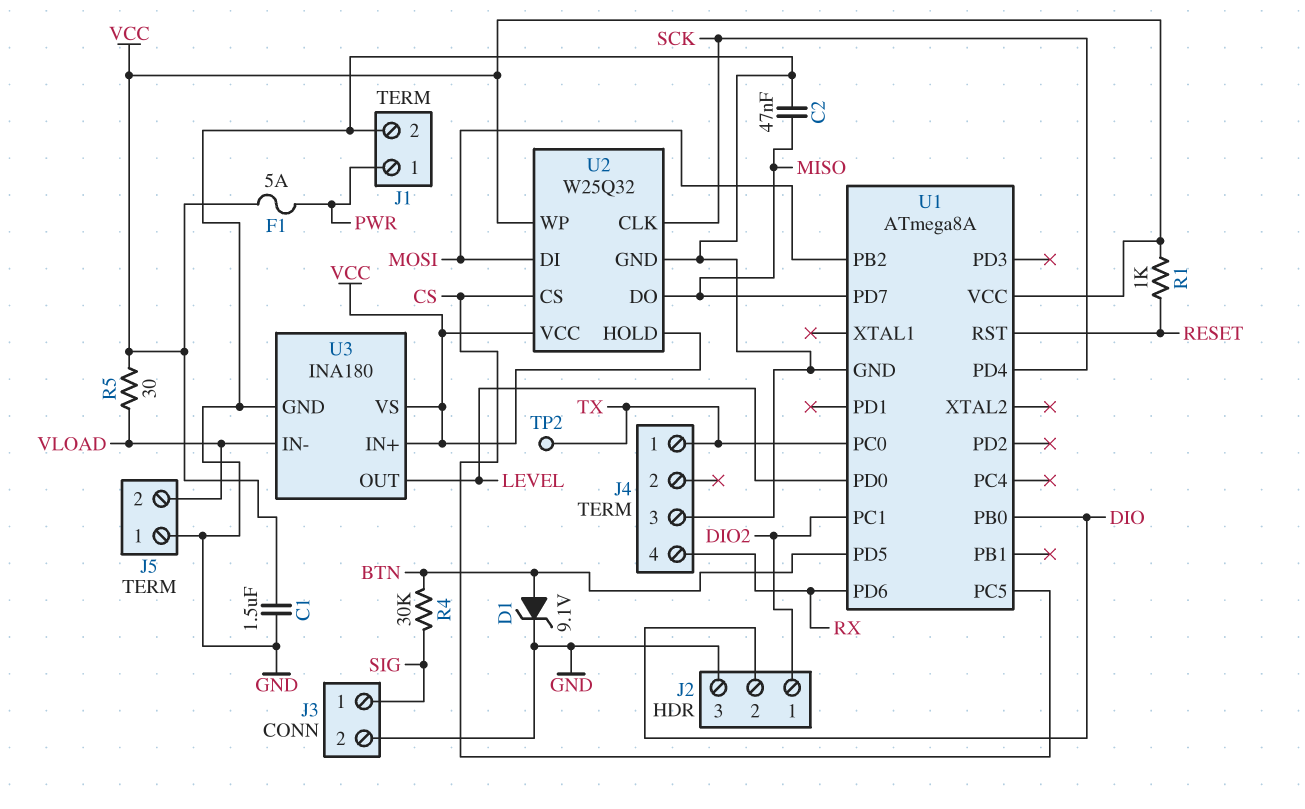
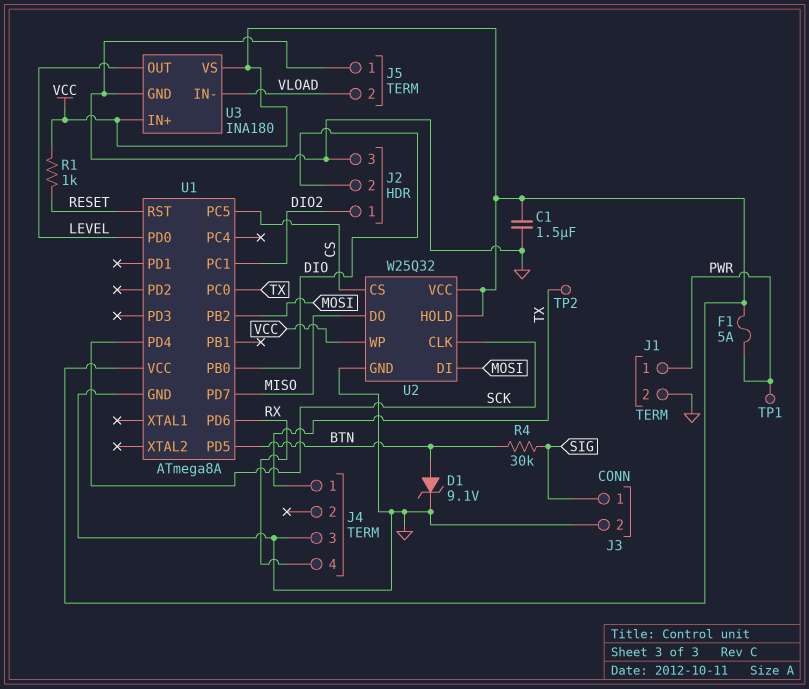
C2: 47nF (GND, MISO) -> none
R5: 30 (VCC, VLOAD) -> none
TP1: none -> test point (PWR)

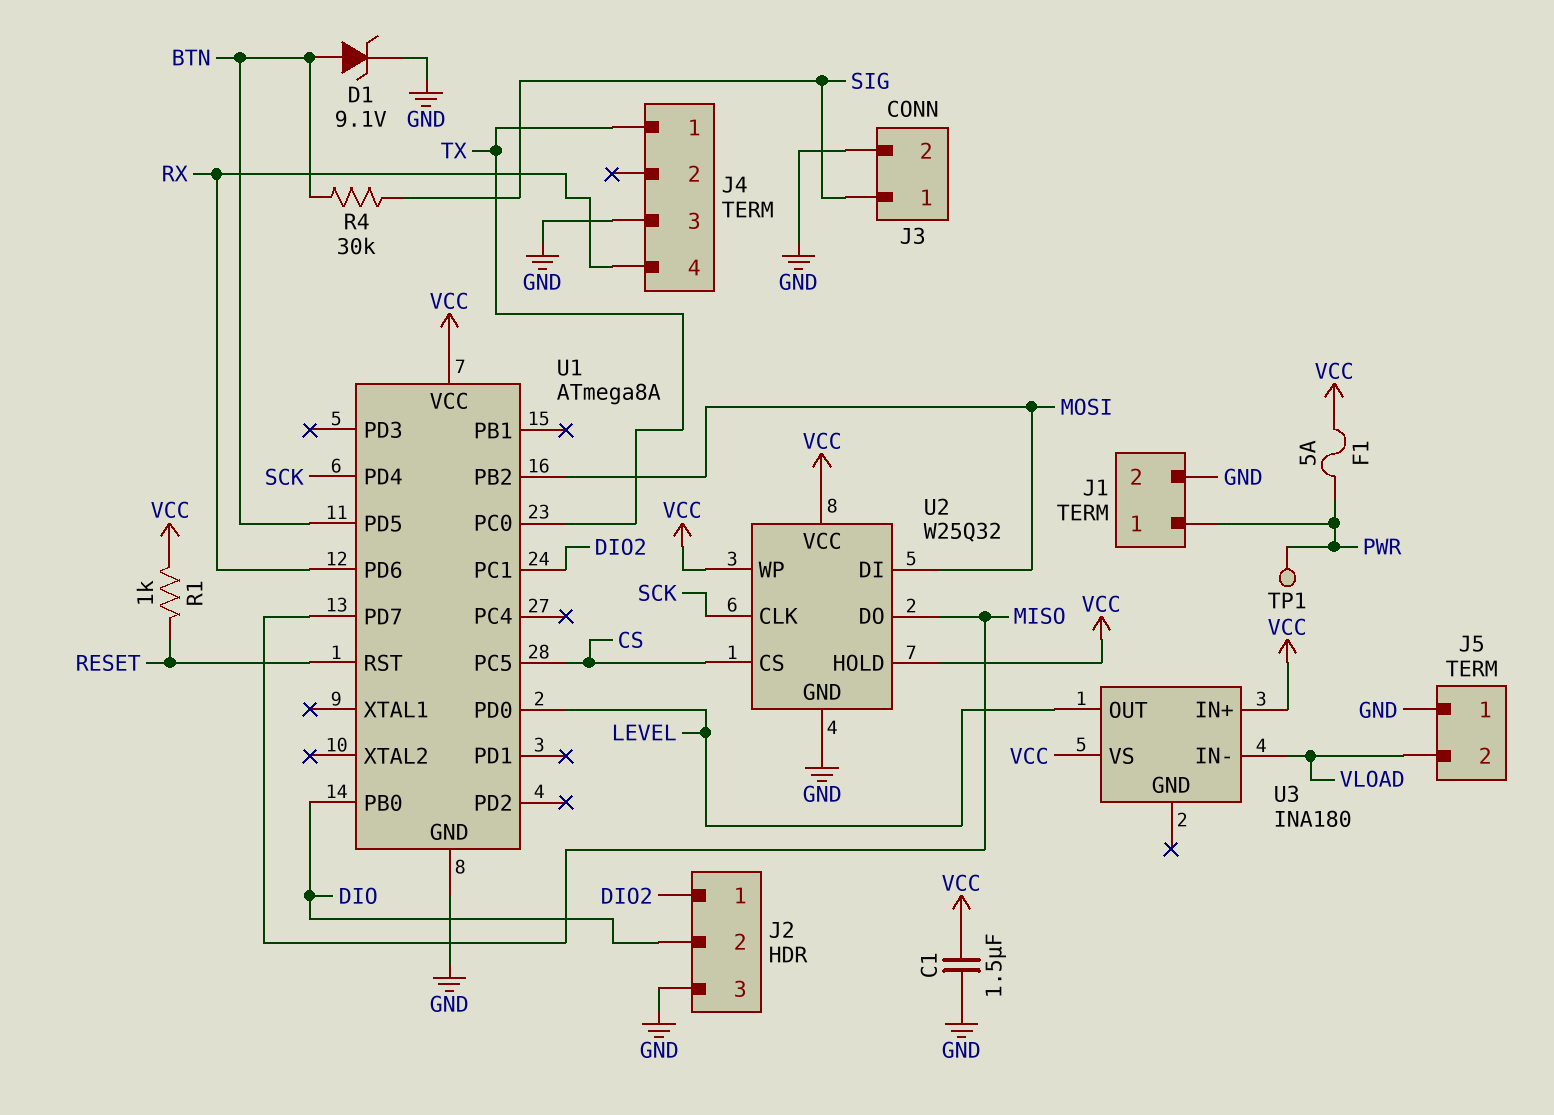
TP2: test point (TX) -> none
U3 pin GND: GND -> none

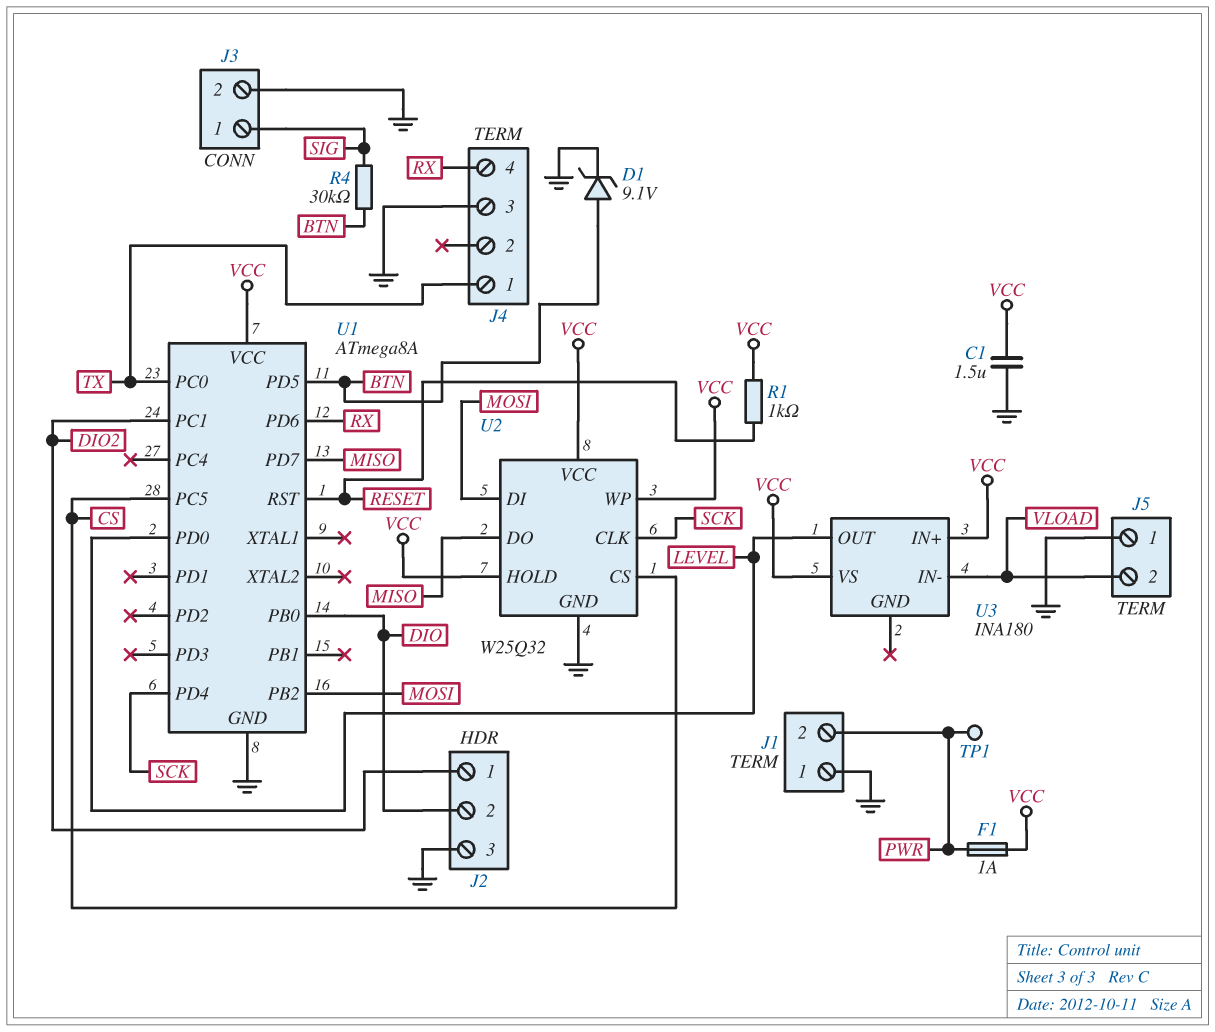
F1: 5A (PWR, VCC) -> 1A (PWR, VCC)
J1 pin 1: PWR -> GND
J1 pin 2: GND -> PWR

